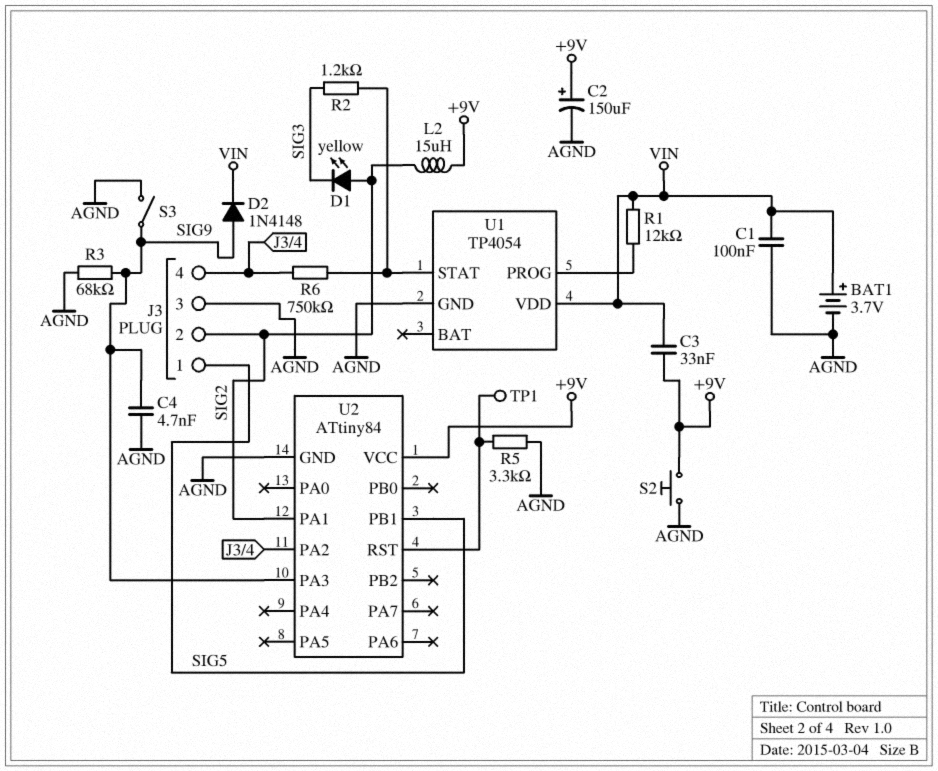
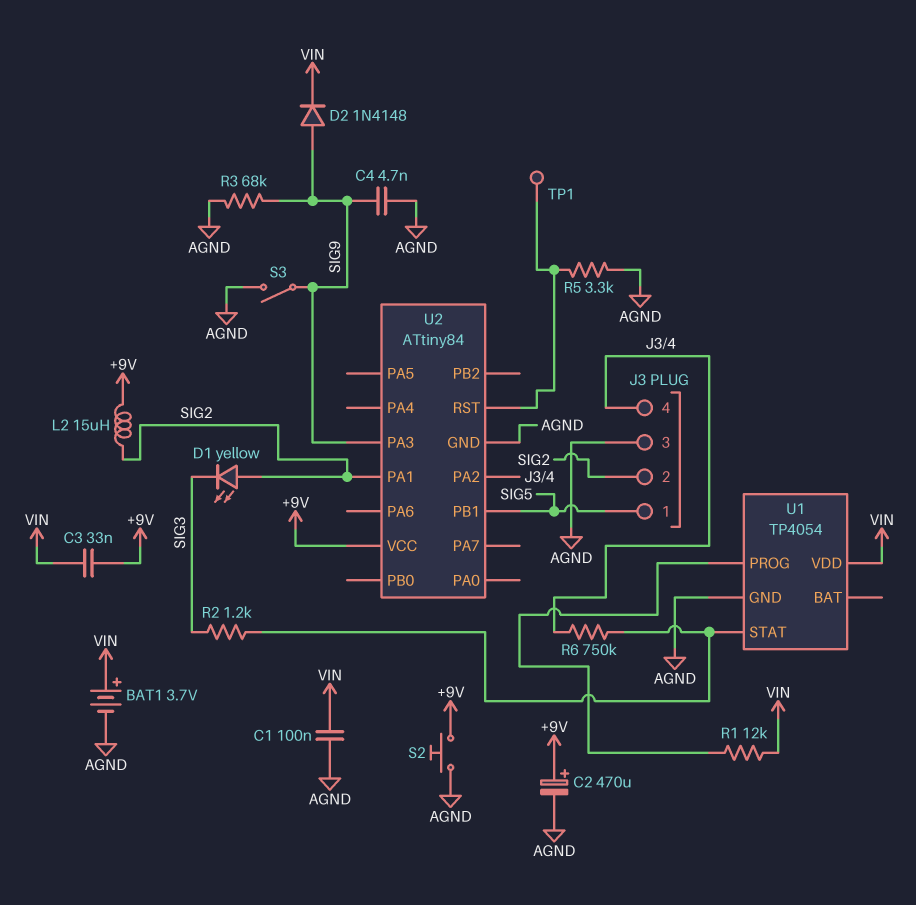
C2: 150uF (plus +9V, minus AGND) -> 470uF (plus +9V, minus AGND)

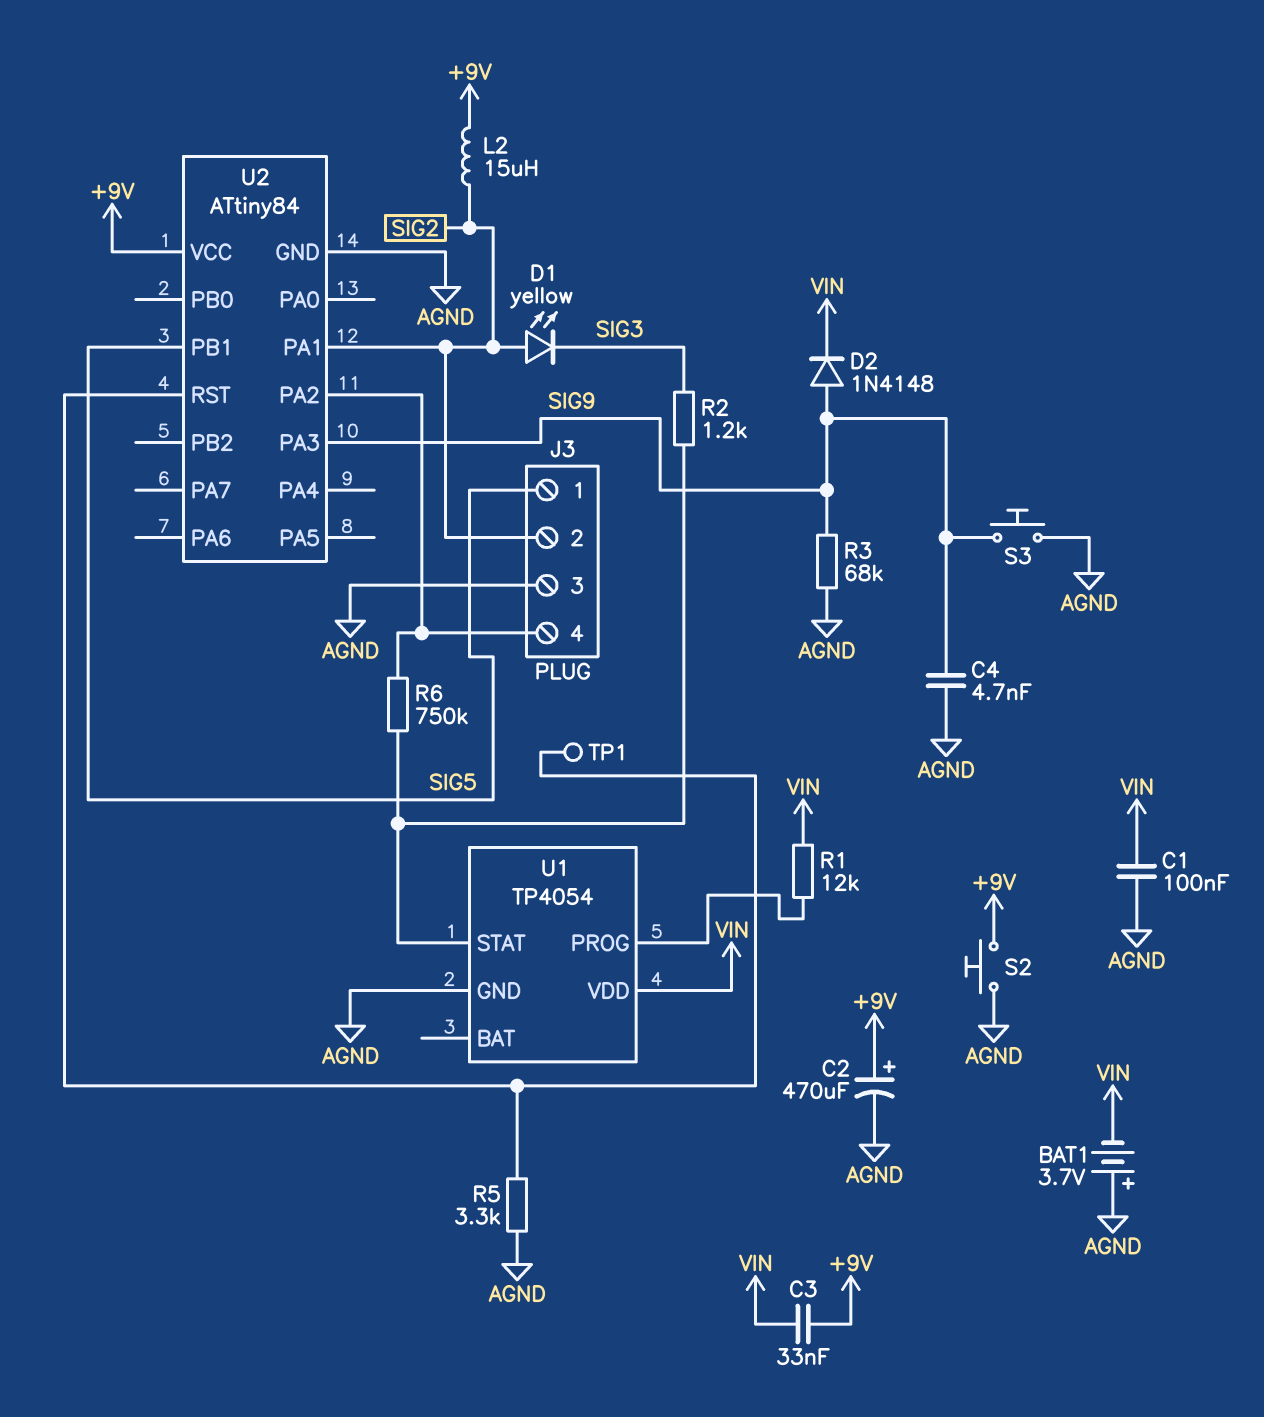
BAT1: 3.7V (plus VIN, minus AGND) -> 3.7V (plus AGND, minus VIN)
S3: switch (AGND, SIG9) -> button (AGND, SIG9)

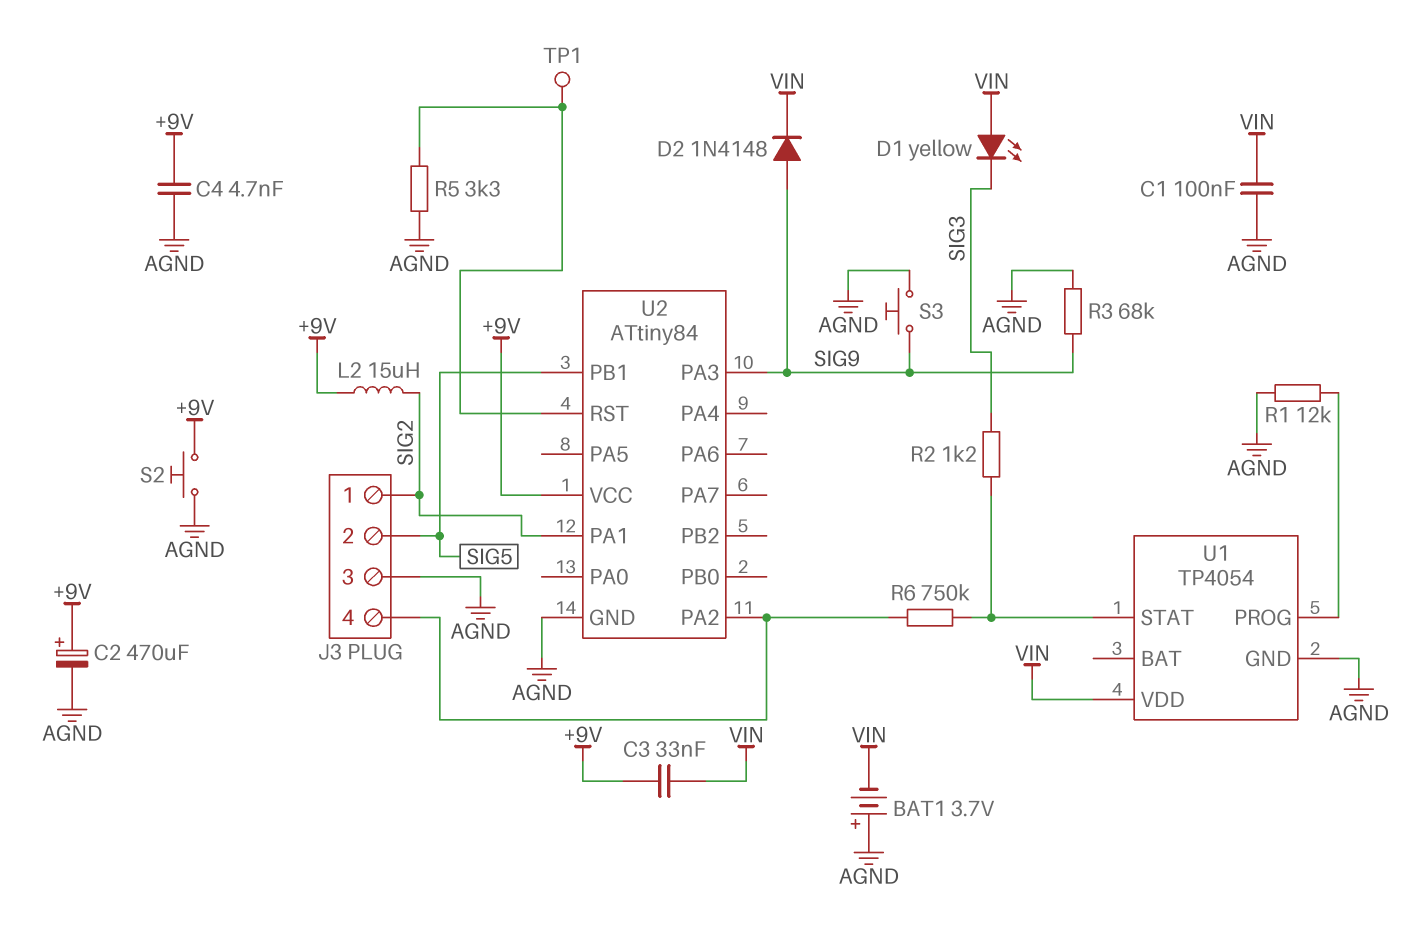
C4: 4.7nF (AGND, SIG9) -> 4.7nF (+9V, AGND)
D1: LED yellow (A SIG2, K SIG3) -> LED yellow (A VIN, K SIG3)
J3 pin 1: SIG5 -> SIG2
J3 pin 2: SIG2 -> SIG5
R1: 12k (U1/PROG, VIN) -> 12k (AGND, U1/PROG)

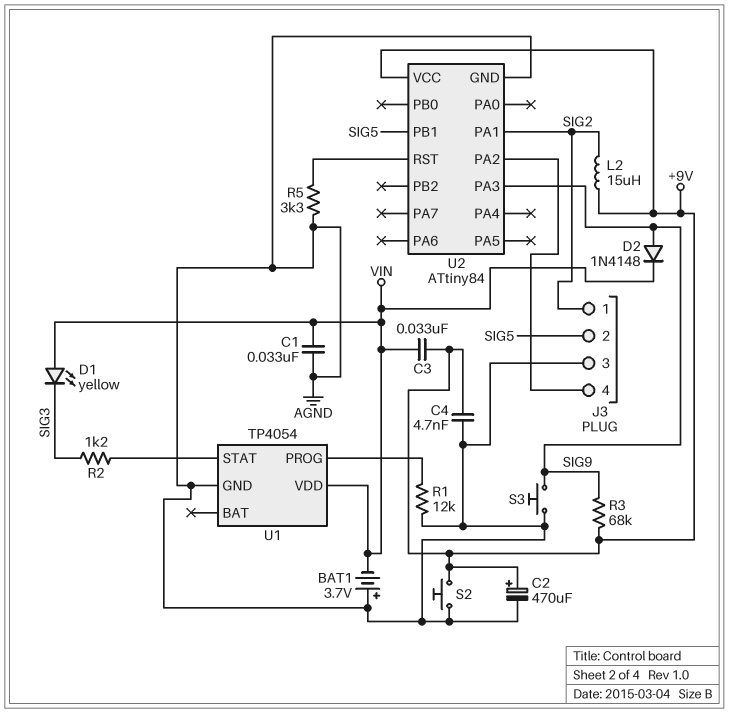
C1: 100nF (AGND, VIN) -> 33nF (AGND, VIN)
R3: 68k (AGND, SIG9) -> 68k (+9V, SIG9)
R6: 750k (J3/4, U1/STAT) -> none
TP1: test point (U2/RST) -> none

